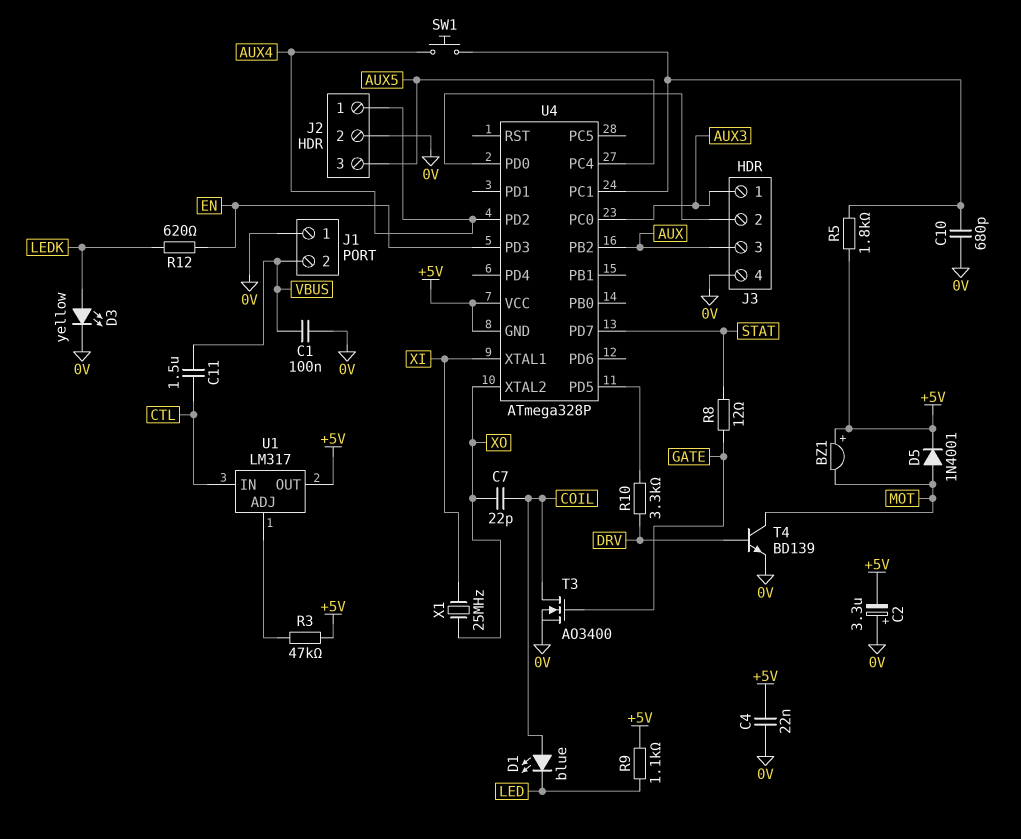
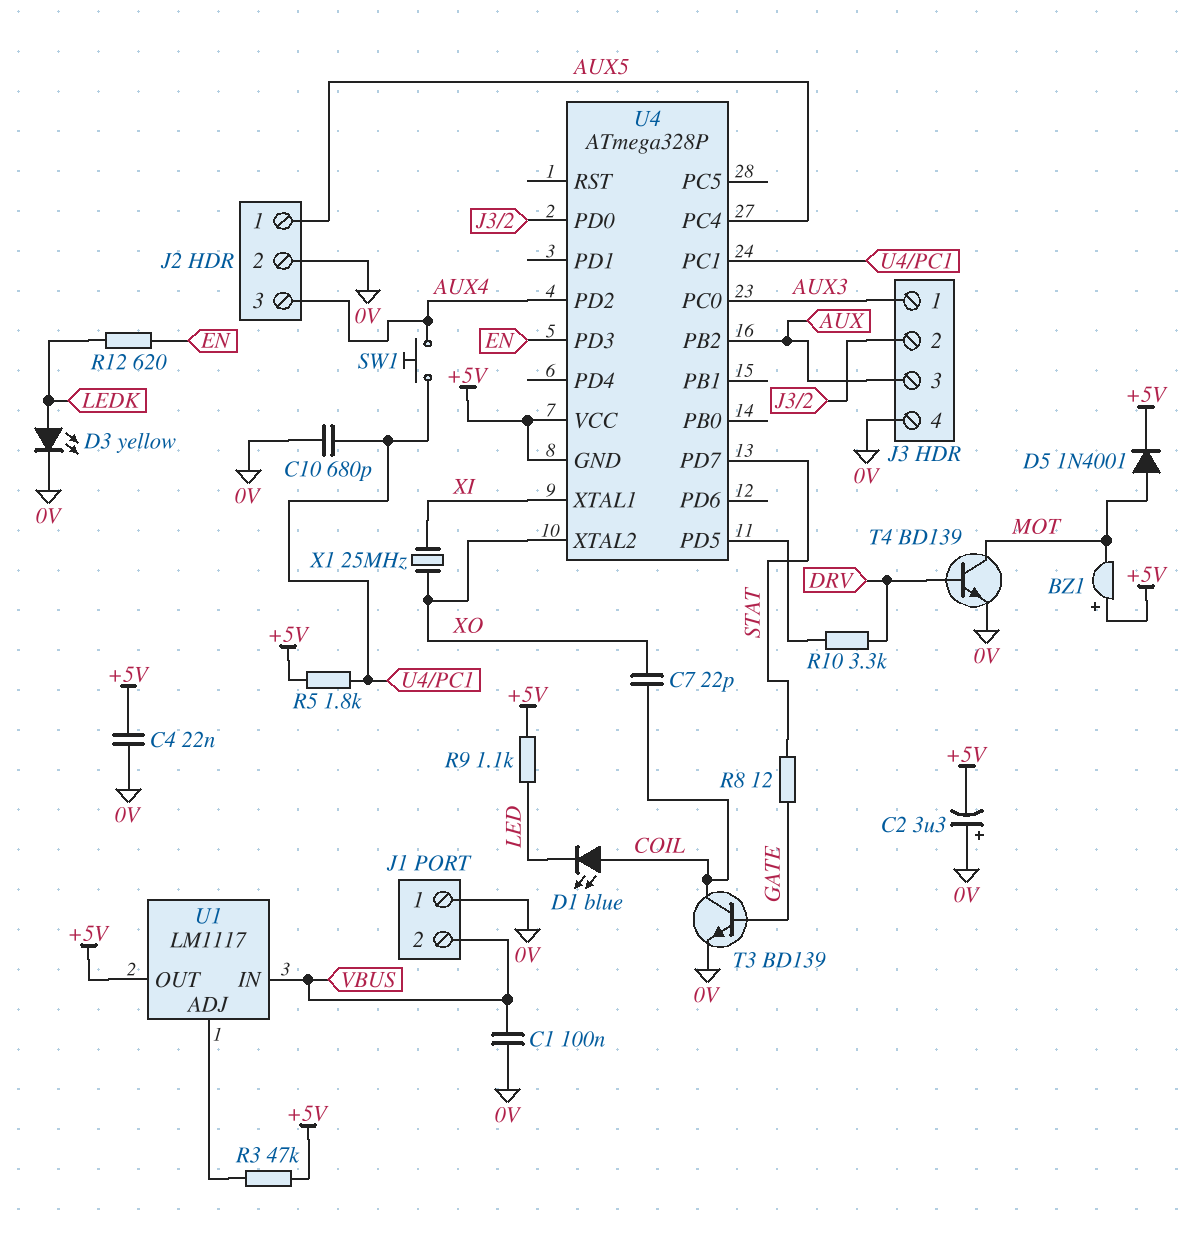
C11: 1.5uF (CTL, VBUS) -> none
J2 pin 1: AUX4 -> AUX5
J2 pin 3: AUX5 -> AUX4
T3: NMOS AO3400 (G GATE, D COIL, S 0V) -> NPN BD139 (B GATE, C COIL, E 0V)
U1: LM317 -> LM1117
U1 pin IN: CTL -> VBUS

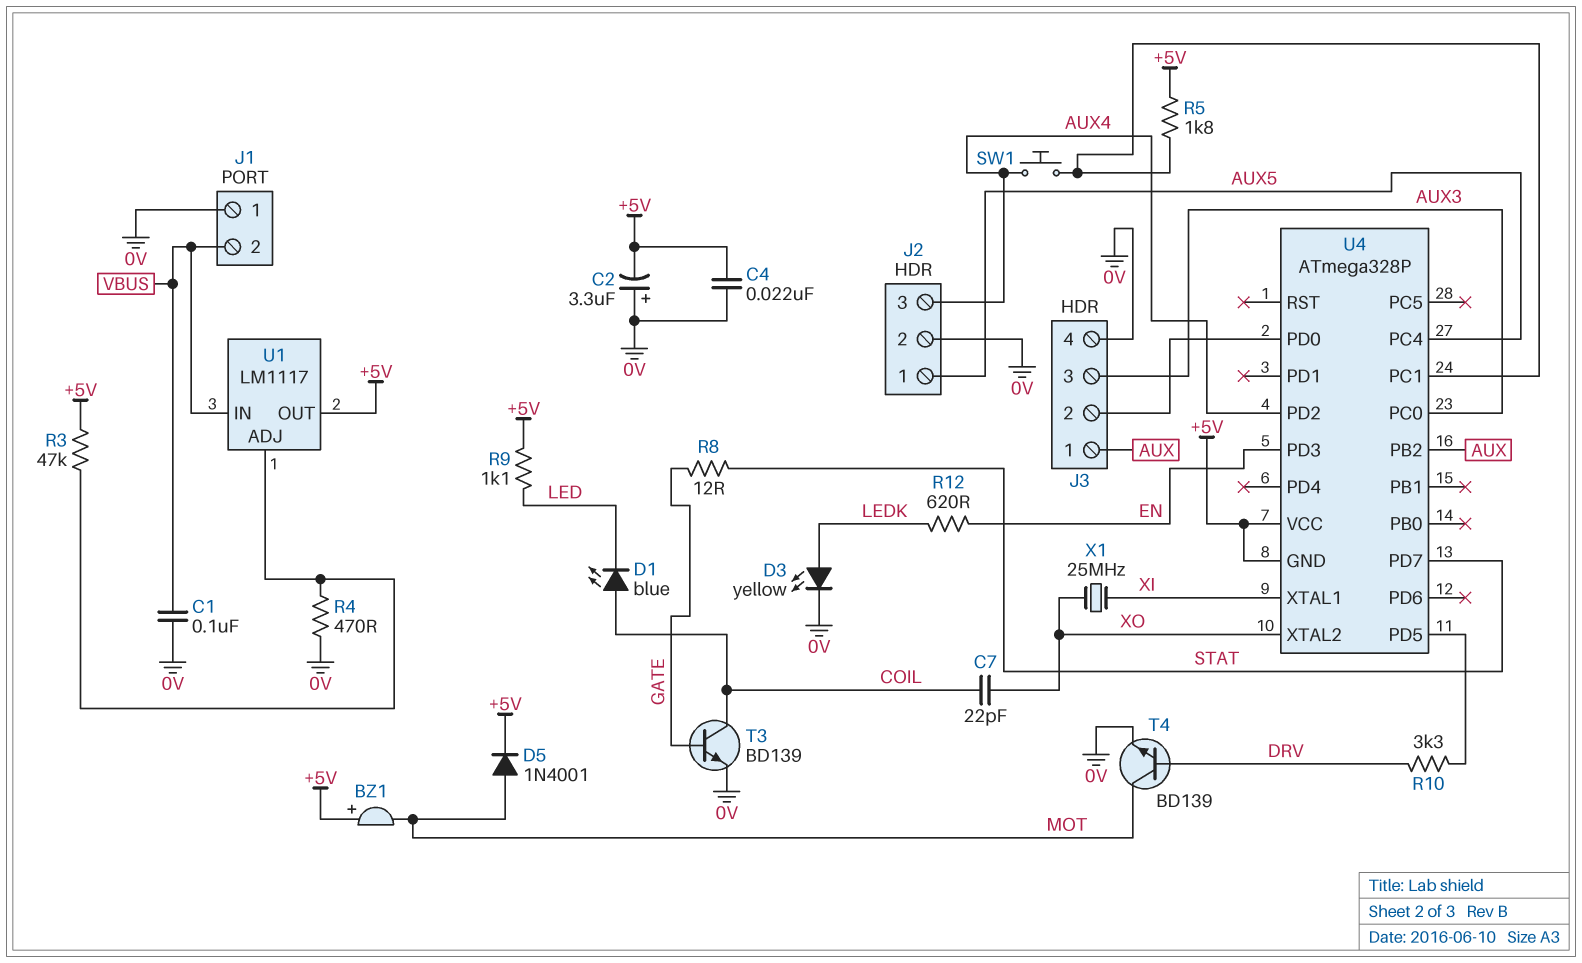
C10: 680pF (0V, U4/PC1) -> none
J3 pin 1: AUX3 -> AUX
J3 pin 3: AUX -> AUX3
R4: none -> 470 (0V, U1/ADJ)

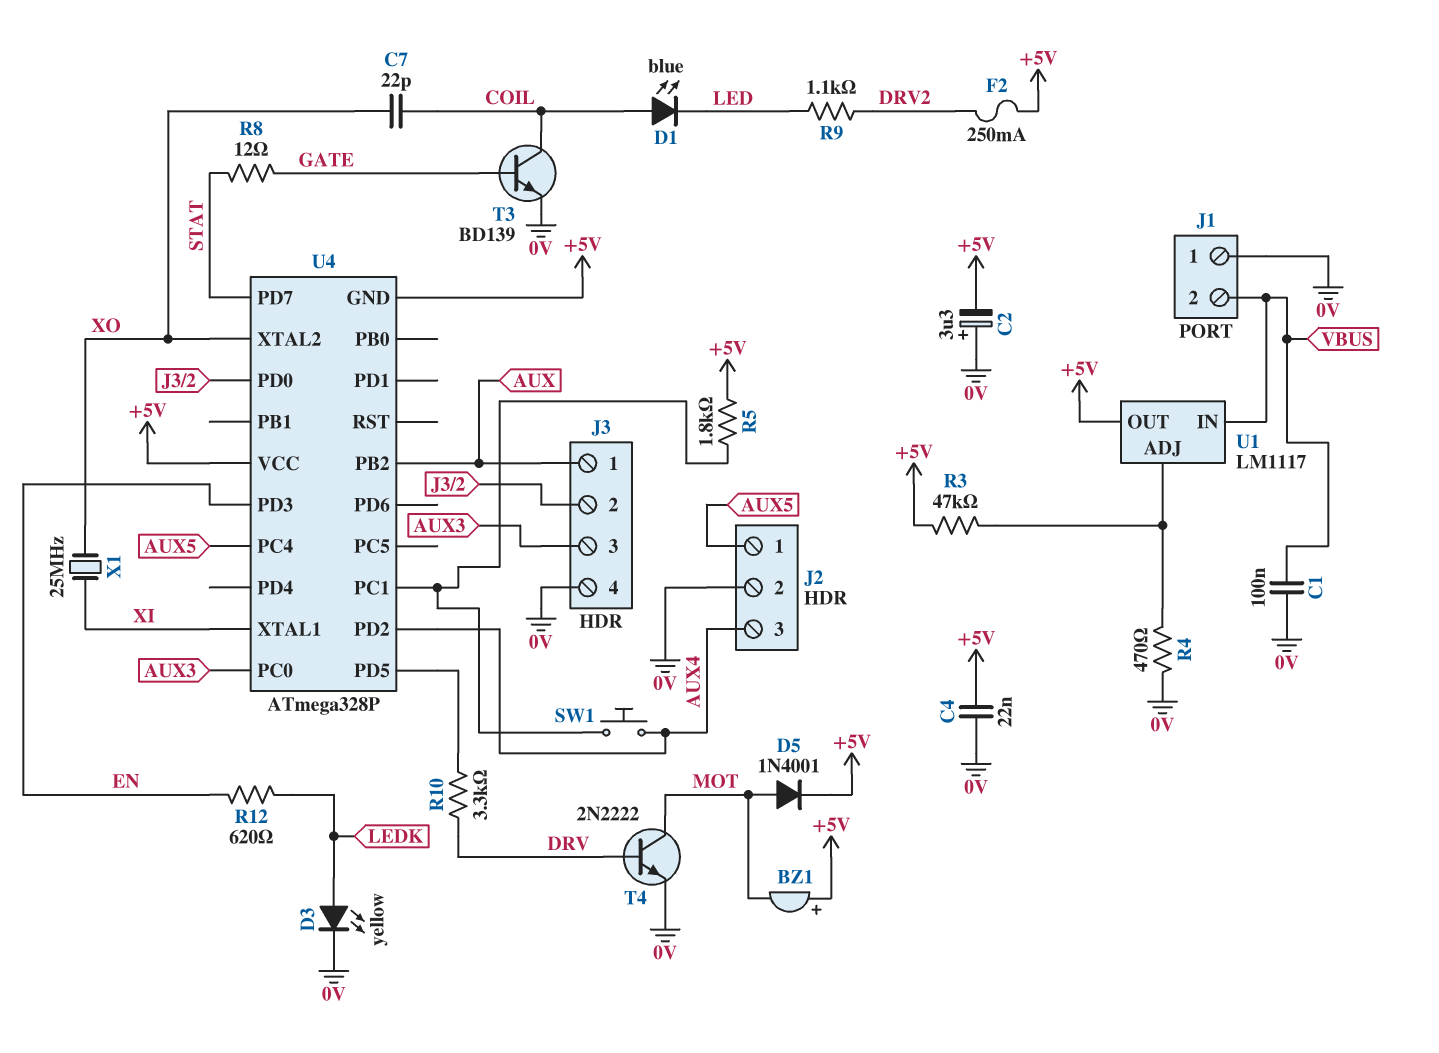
F2: none -> 250mA (+5V, DRV2)
R9: 1.1k (+5V, LED) -> 1.1k (DRV2, LED)
T4: NPN BD139 (B DRV, C MOT, E 0V) -> NPN 2N2222 (B DRV, C MOT, E 0V)

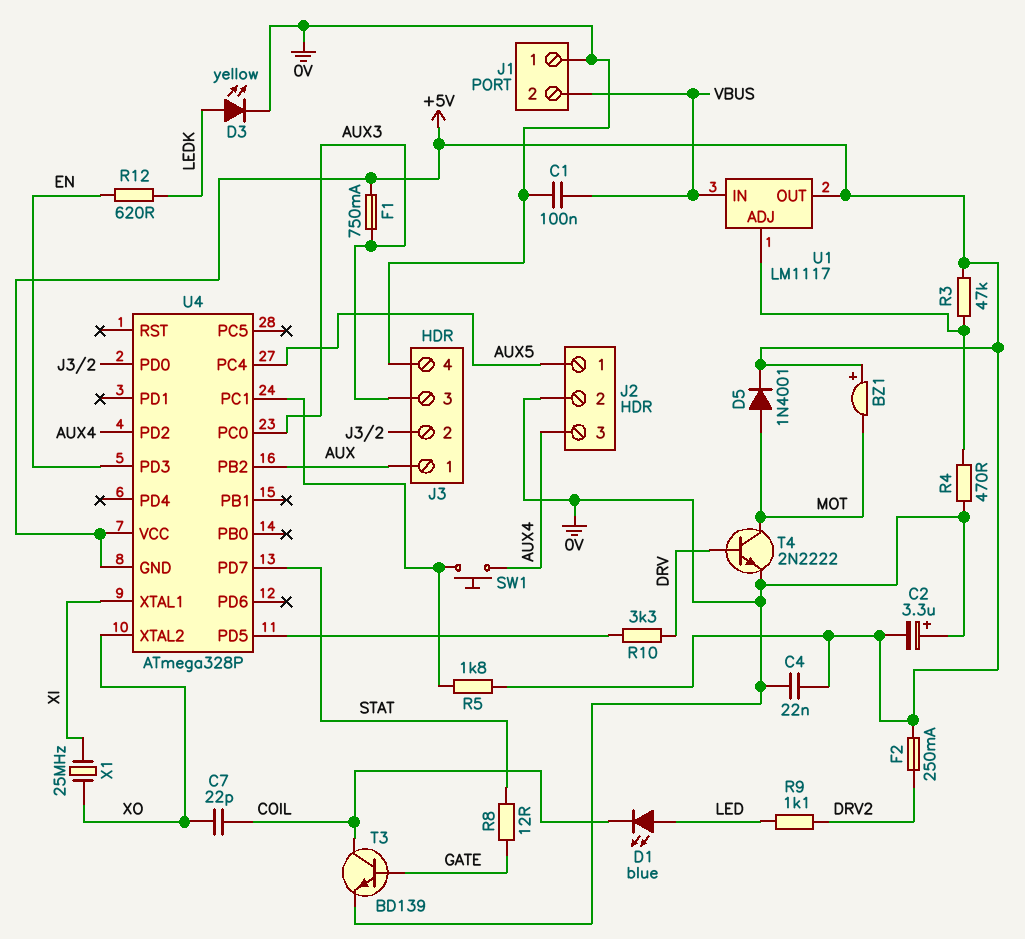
D1: LED blue (A COIL, K LED) -> LED blue (A LED, K COIL)
F1: none -> 750mA (+5V, AUX3)

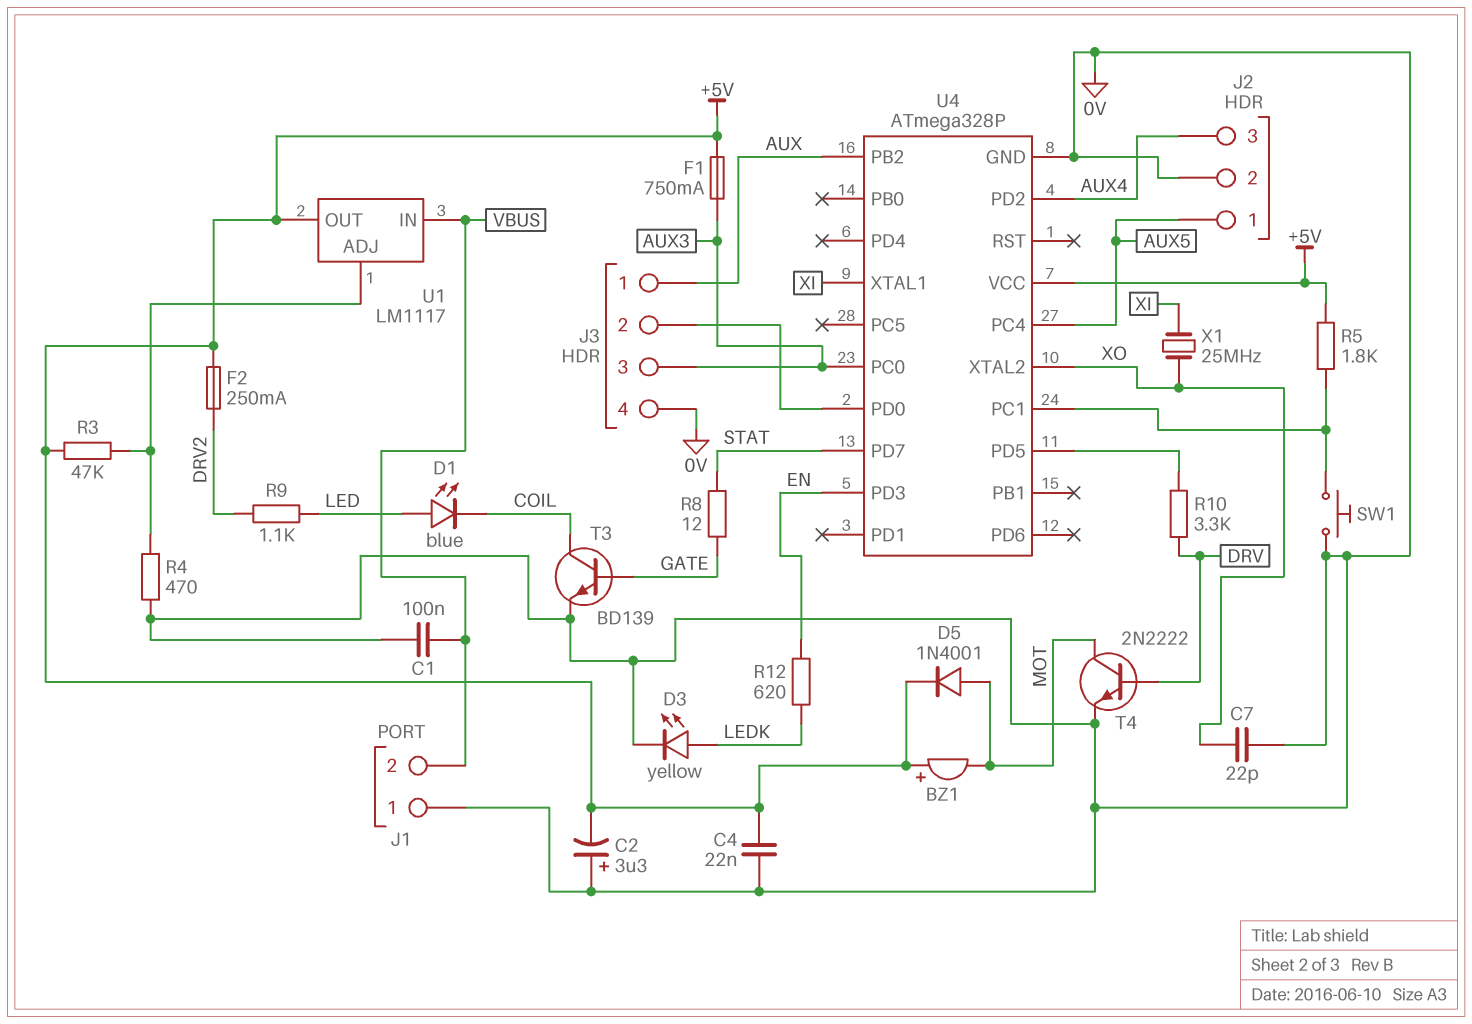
C7: 22pF (COIL, XO) -> 22pF (0V, XO)
SW1: button (AUX4, U4/PC1) -> button (0V, U4/PC1)
U4 pin GND: +5V -> 0V

